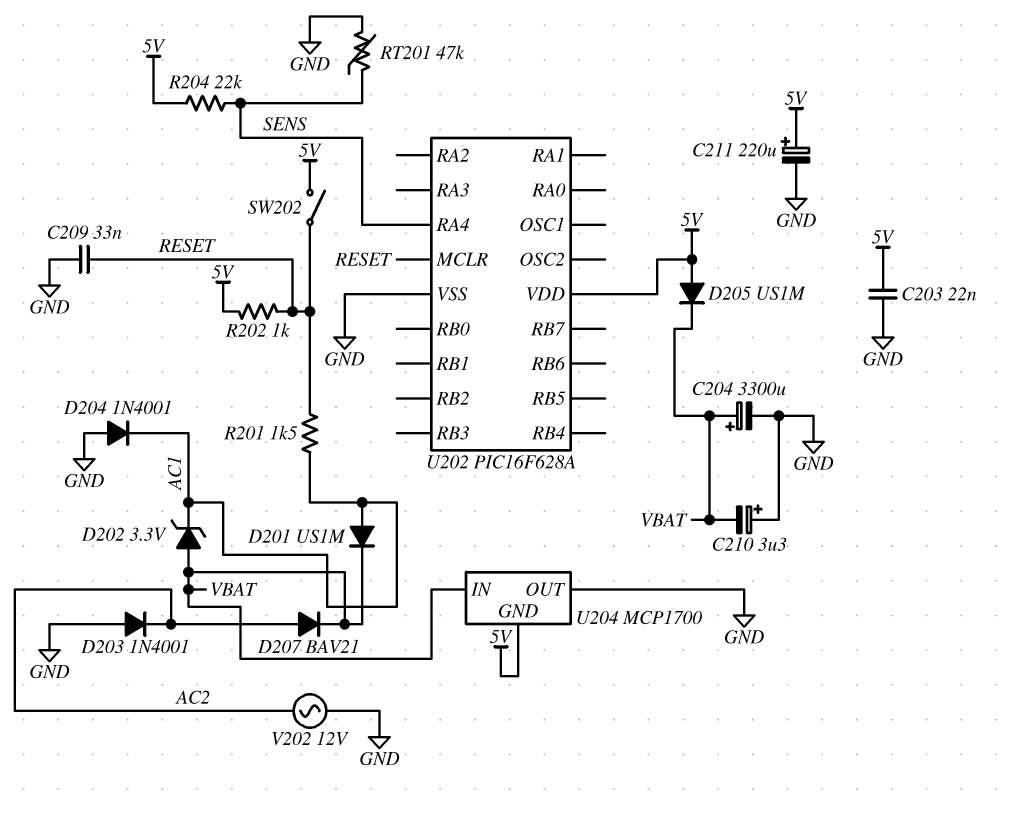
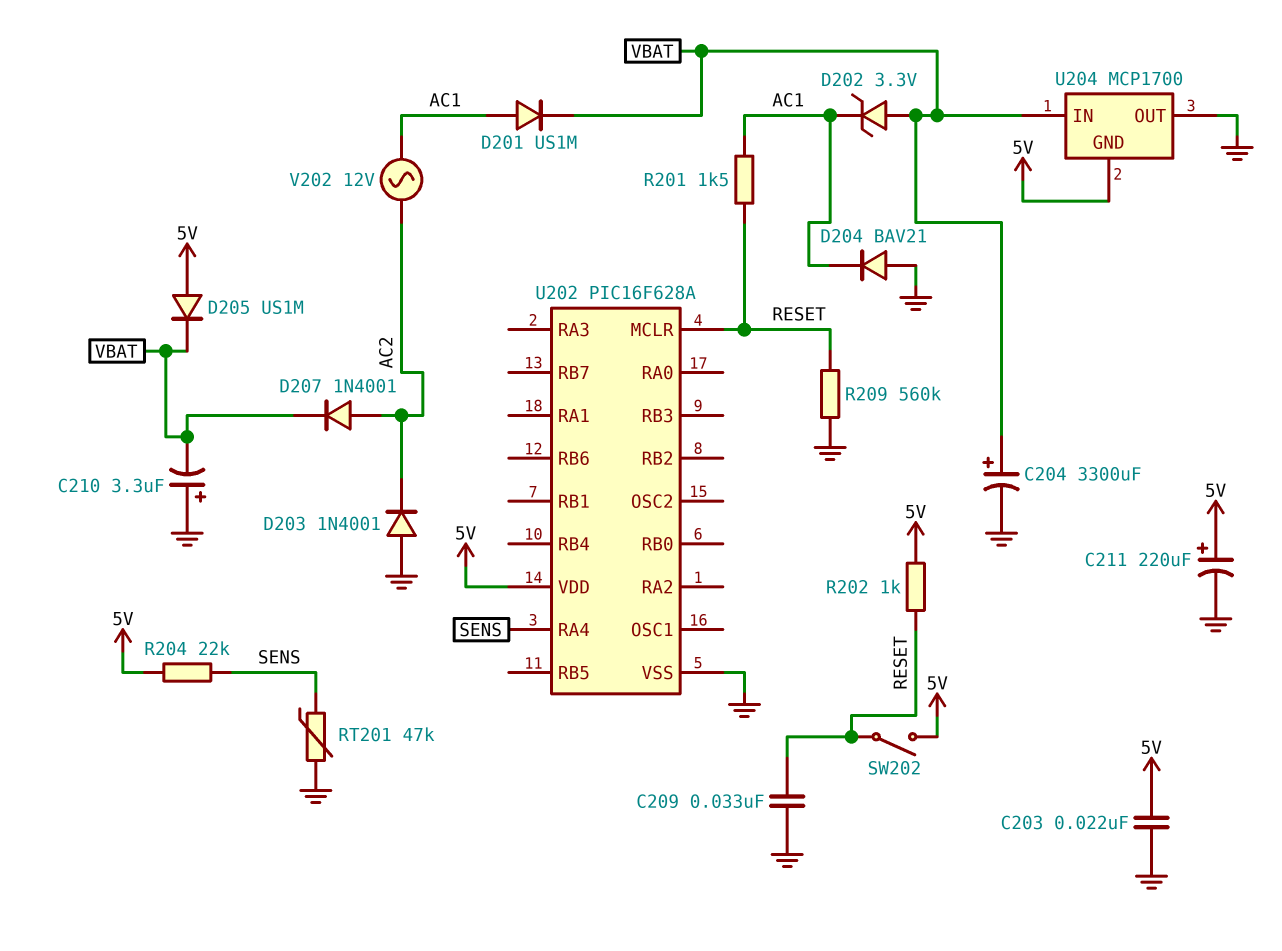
D204: diode 1N4001 (A GND, K AC1) -> diode BAV21 (A GND, K AC1)
D207: diode BAV21 (A AC2, K VBAT) -> diode 1N4001 (A AC2, K VBAT)
R209: none -> 560k (GND, RESET)
V202: AC 12V (AC2, GND) -> AC 12V (AC1, AC2)

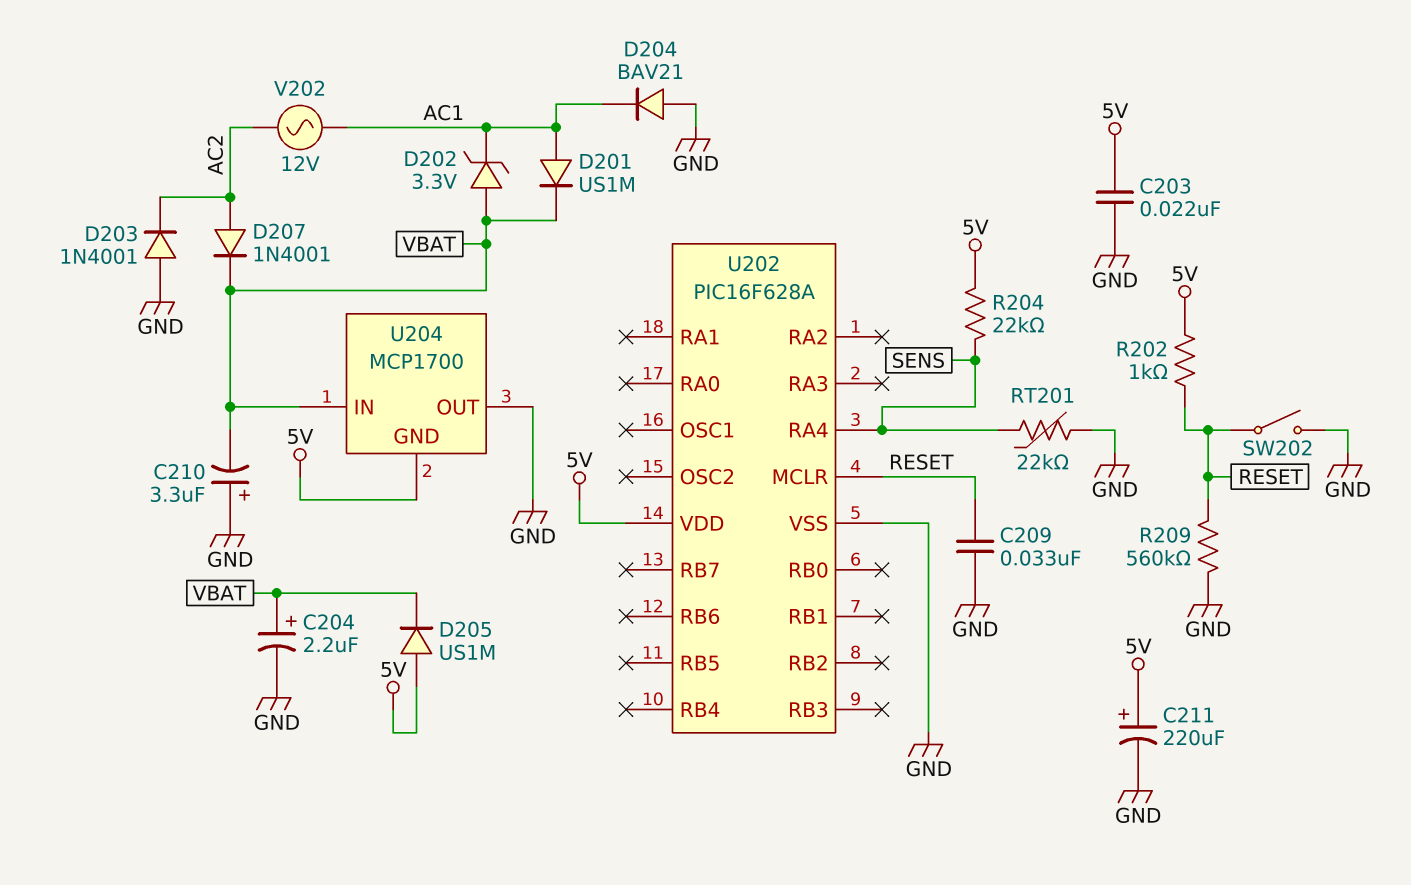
C204: 3300uF (plus VBAT, minus GND) -> 2.2uF (plus VBAT, minus GND)
R201: 1.5k (AC1, RESET) -> none
RT201: 47k (GND, SENS) -> 22k (GND, SENS)
SW202: switch (5V, RESET) -> switch (GND, RESET)

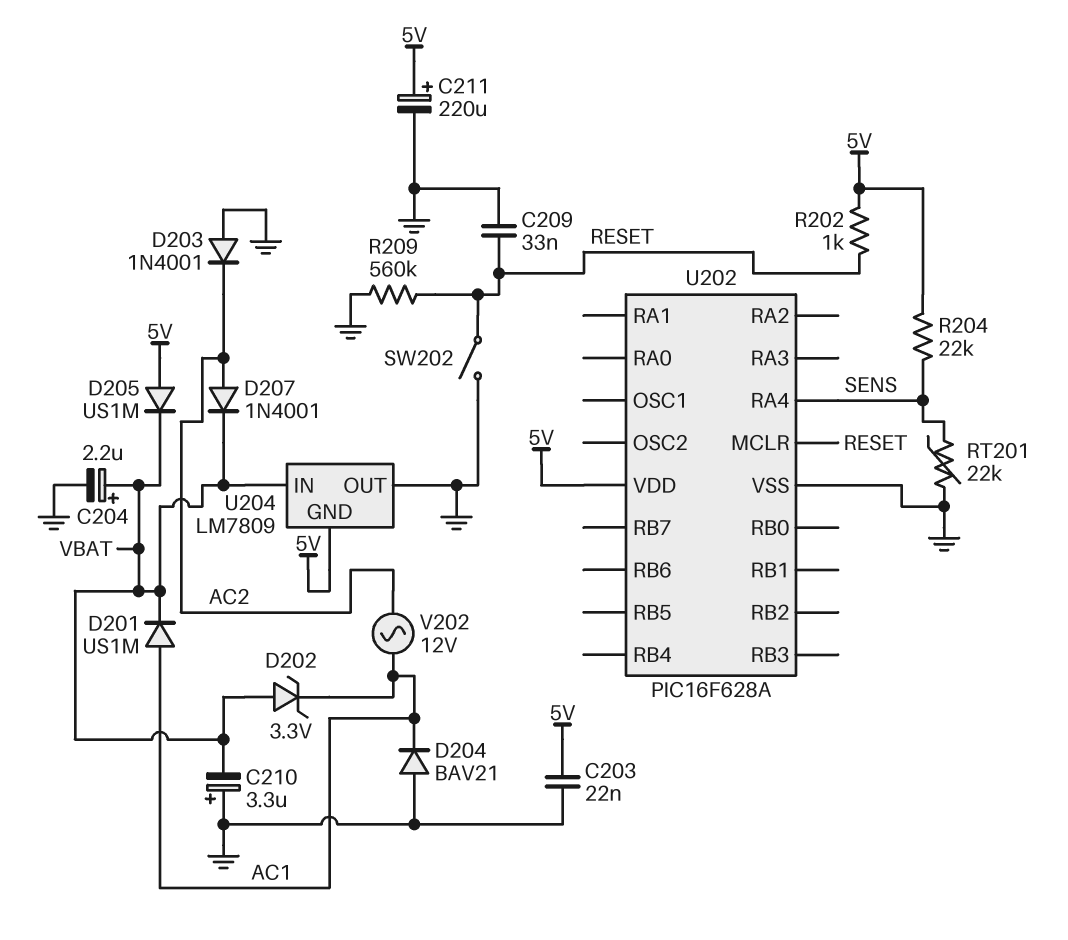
U204: MCP1700 -> LM7809

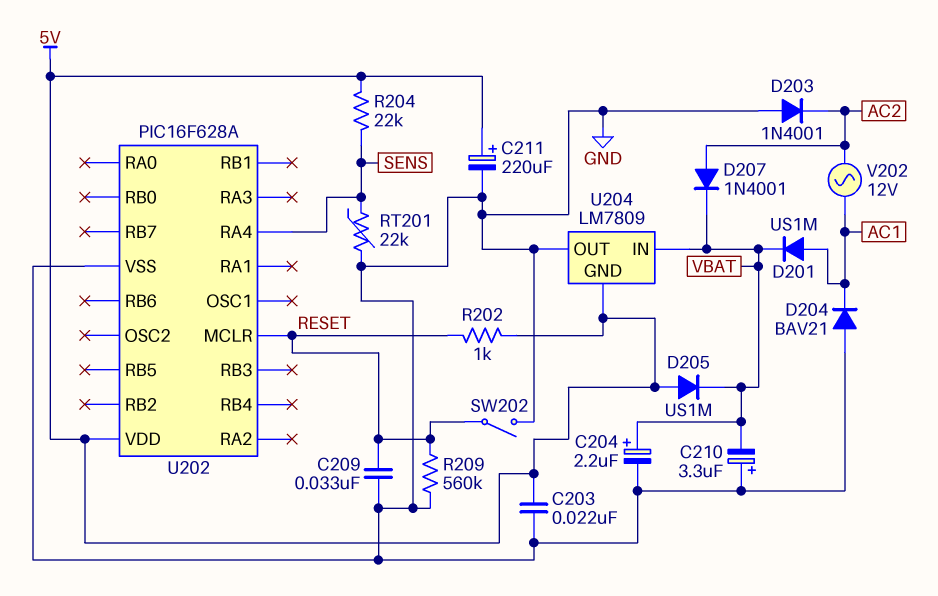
D202: zener 3.3V (A VBAT, K AC1) -> none

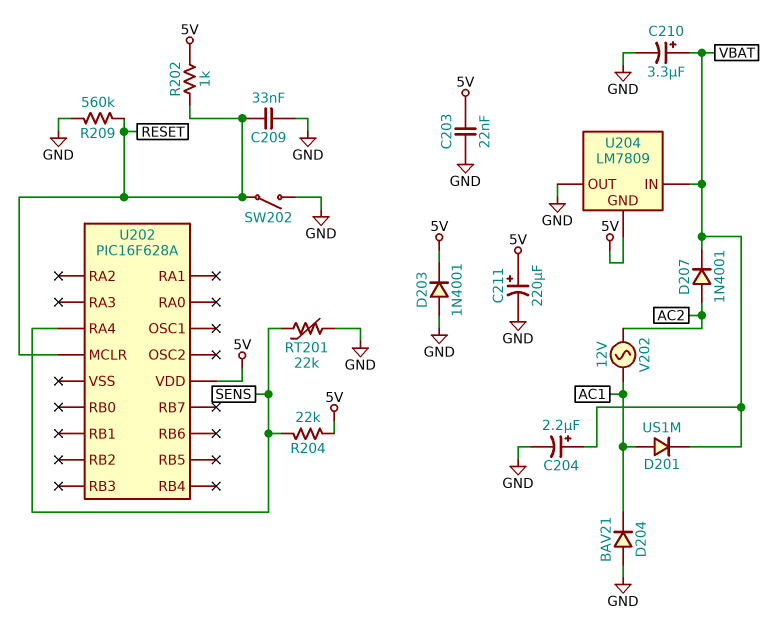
C210: 3.3uF (plus GND, minus VBAT) -> 3.3uF (plus VBAT, minus GND)
D203: diode 1N4001 (A GND, K AC2) -> diode 1N4001 (A GND, K 5V)
D205: diode US1M (A 5V, K VBAT) -> none
U202 pin VSS: GND -> none

